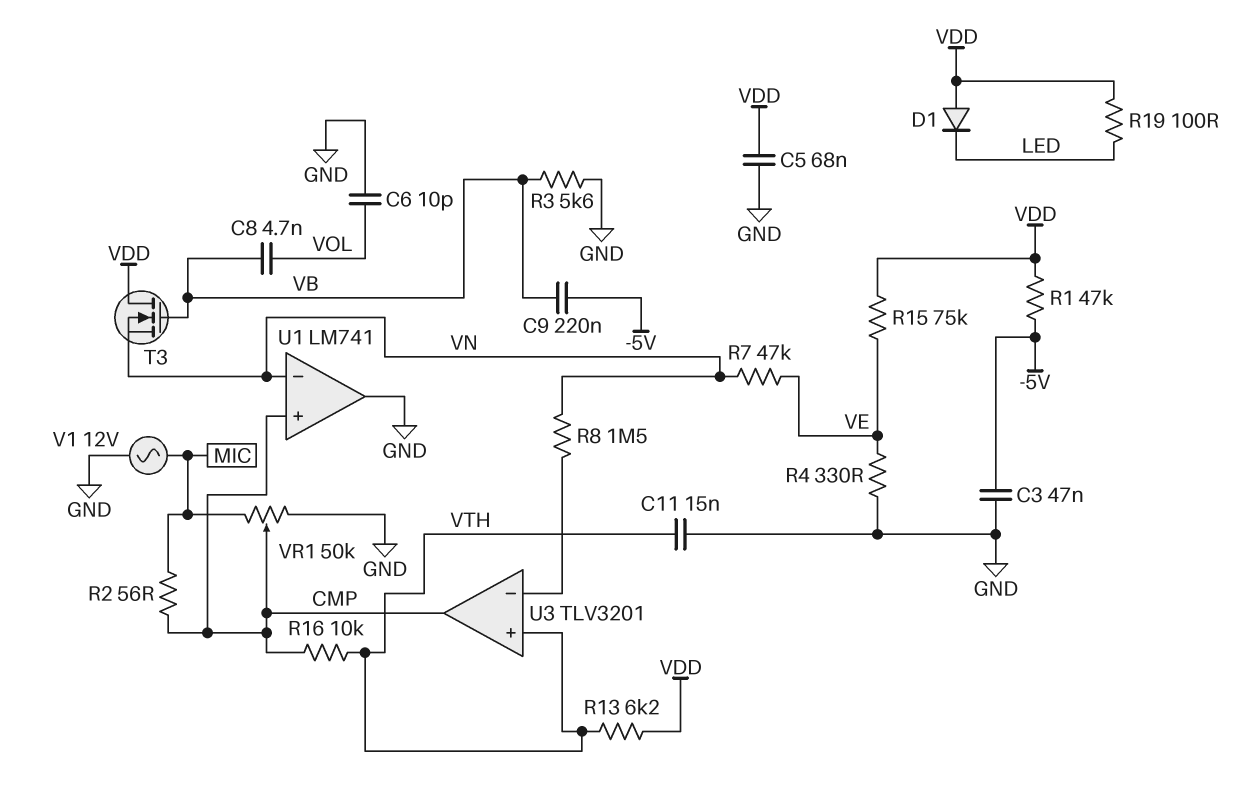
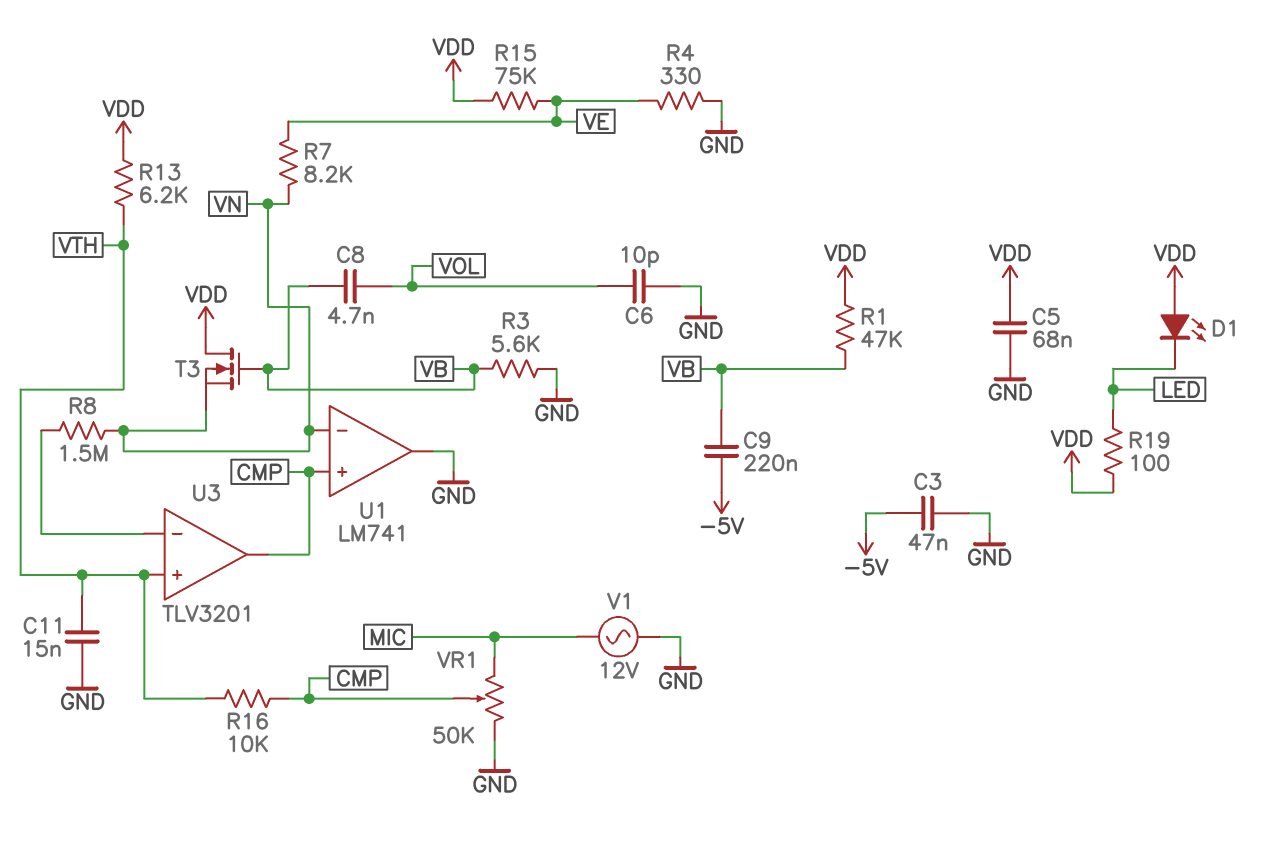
D1: diode (A VDD, K LED) -> LED (A VDD, K LED)
R1: 47k (-5V, VDD) -> 47k (VB, VDD)
R2: 56 (CMP, MIC) -> none
R7: 47k (VE, VN) -> 8.2k (VE, VN)

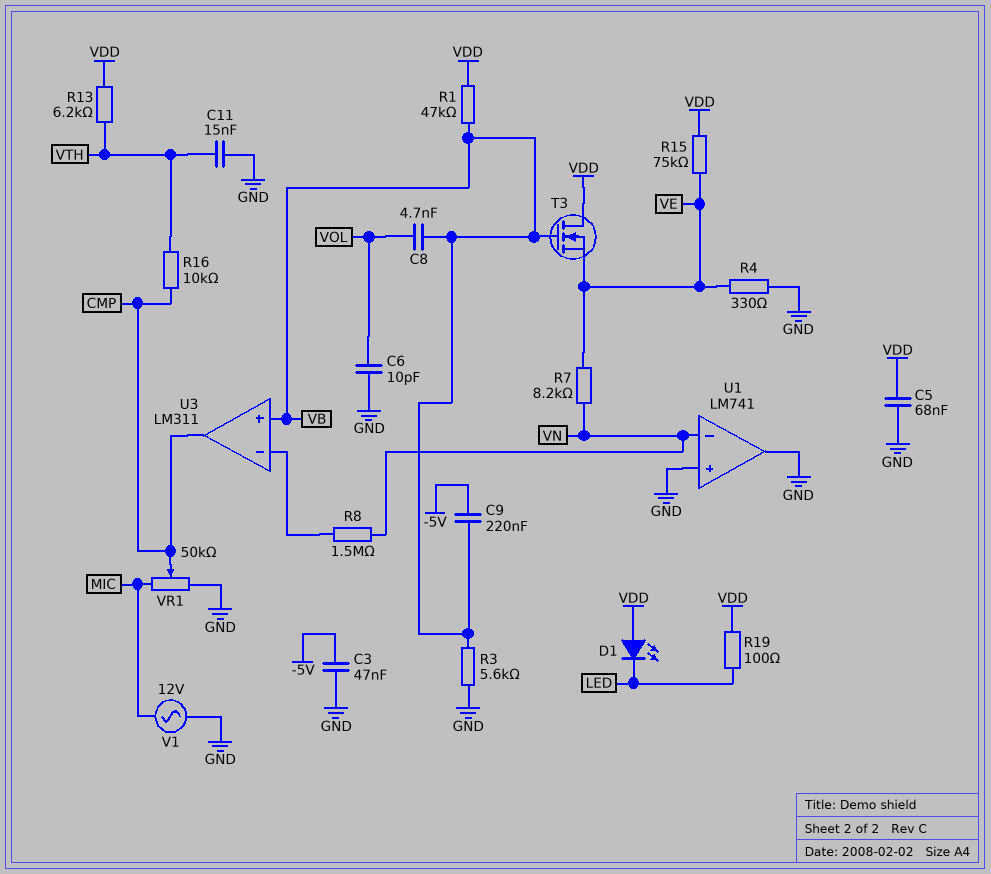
T3: NMOS (G VB, D VDD, S VN) -> NMOS (G VB, D VDD, S VE)
U1 pin in+: CMP -> GND
U3: TLV3201 -> LM311
U3 pin in+: VTH -> VB

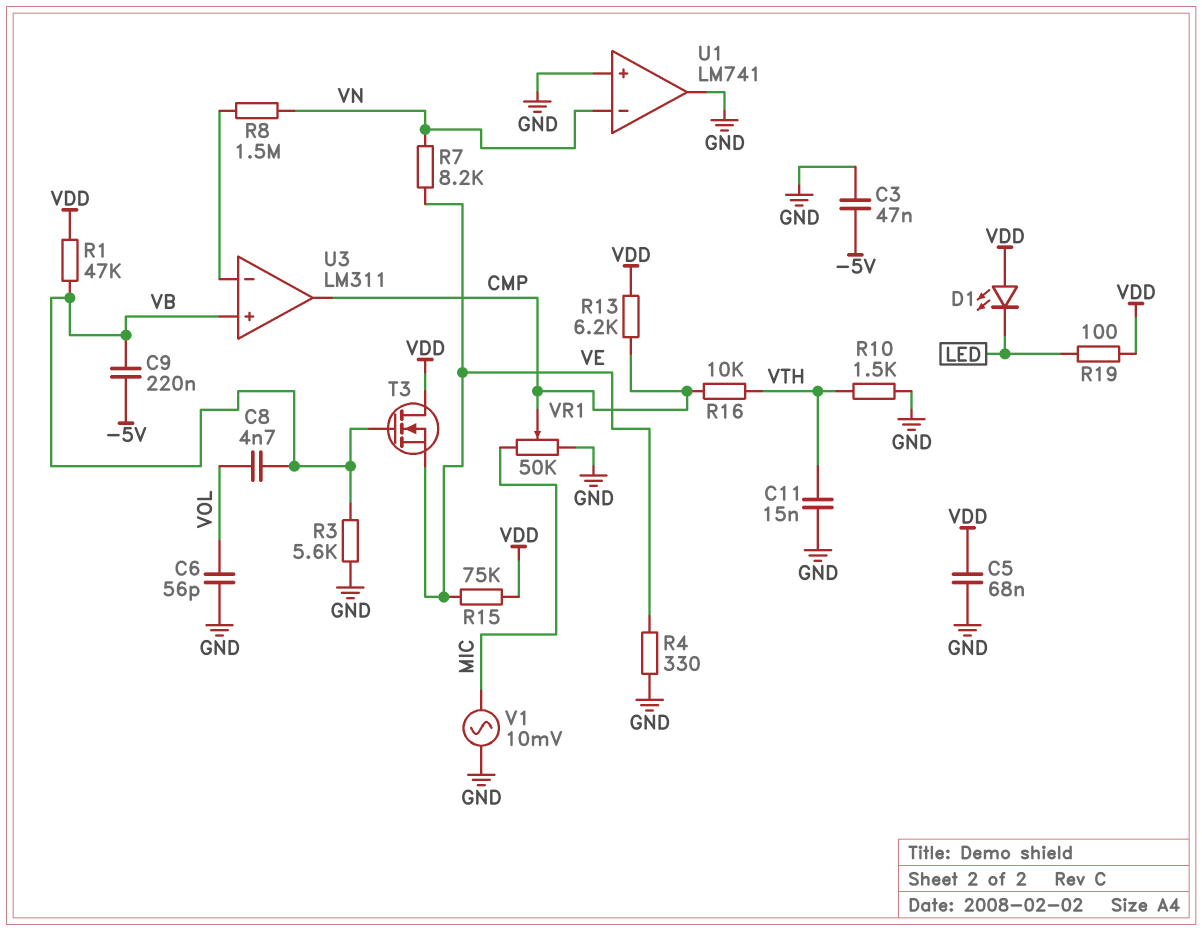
C6: 10pF (GND, VOL) -> 56pF (GND, VOL)
R10: none -> 1.5k (GND, VTH)
R13: 6.2k (VDD, VTH) -> 6.2k (CMP, VDD)
V1: AC 12V (GND, MIC) -> AC 10mV (GND, MIC)

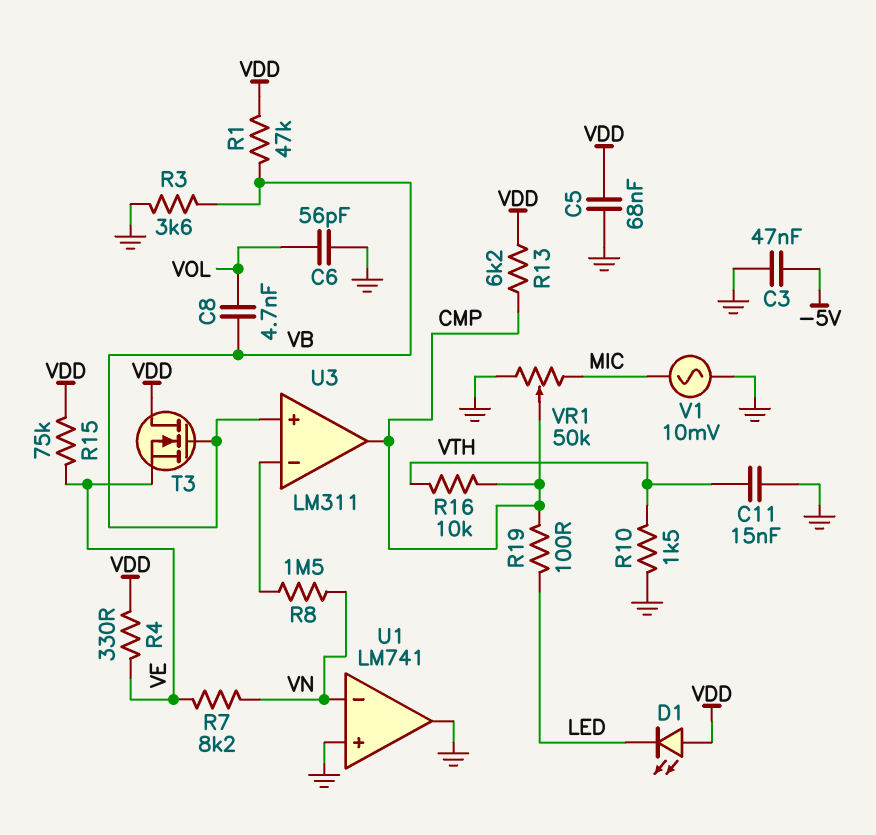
C9: 220nF (-5V, VB) -> none
R3: 5.6k (GND, VB) -> 3.6k (GND, VB)
R4: 330 (GND, VE) -> 330 (VDD, VE)
R19: 100 (LED, VDD) -> 100 (CMP, LED)

